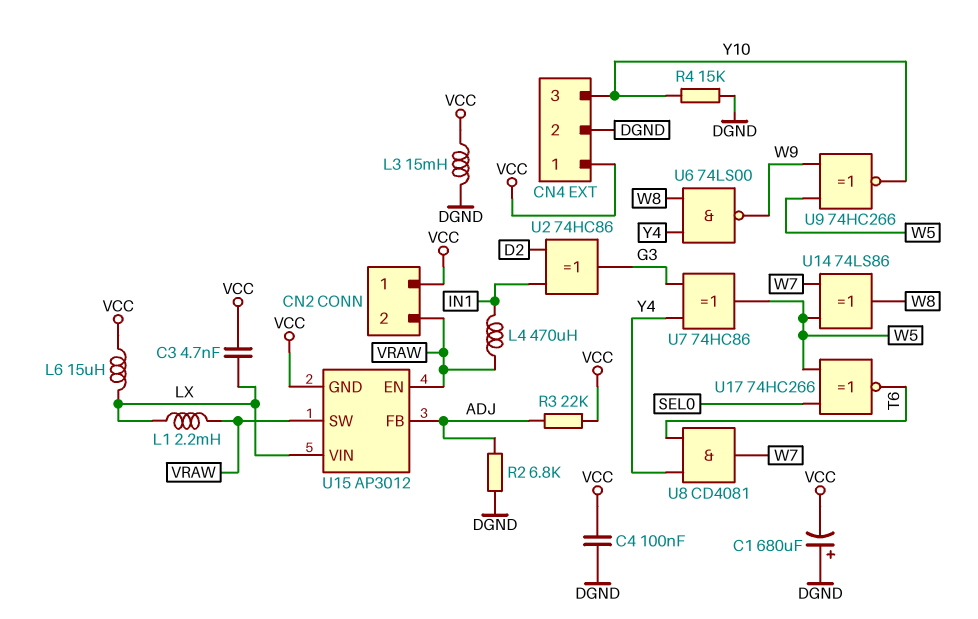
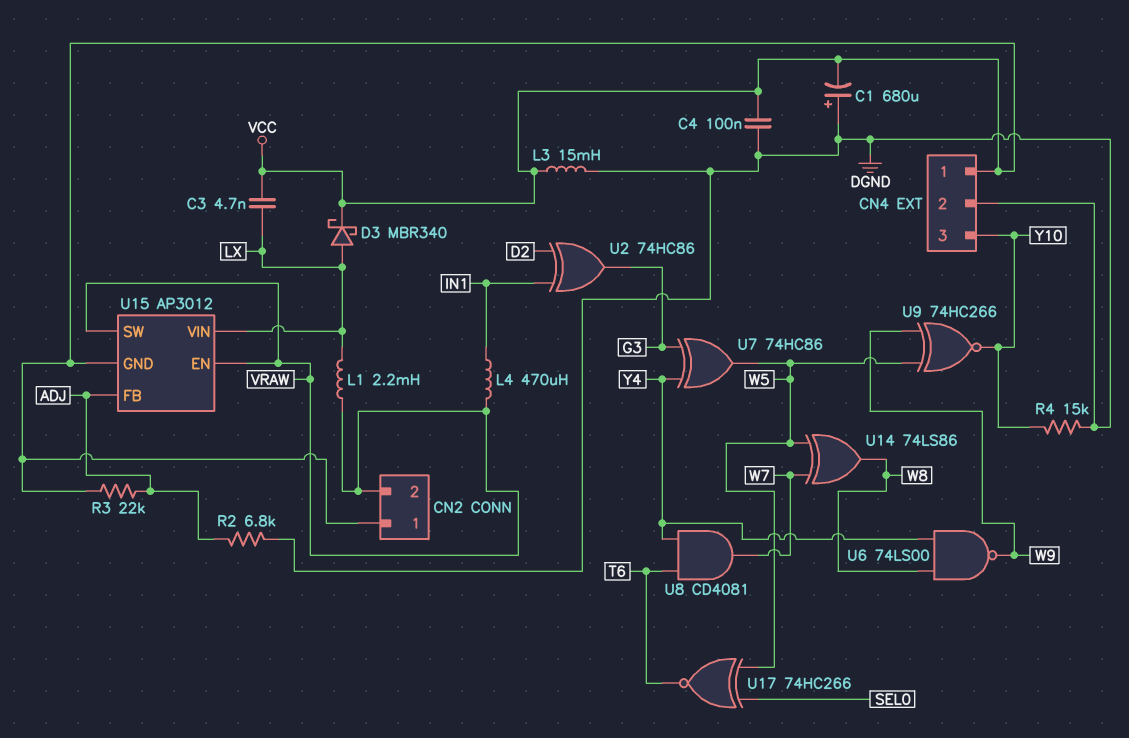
D3: none -> schottky MBR340 (A LX, K VCC)
L6: 15uH (LX, VCC) -> none

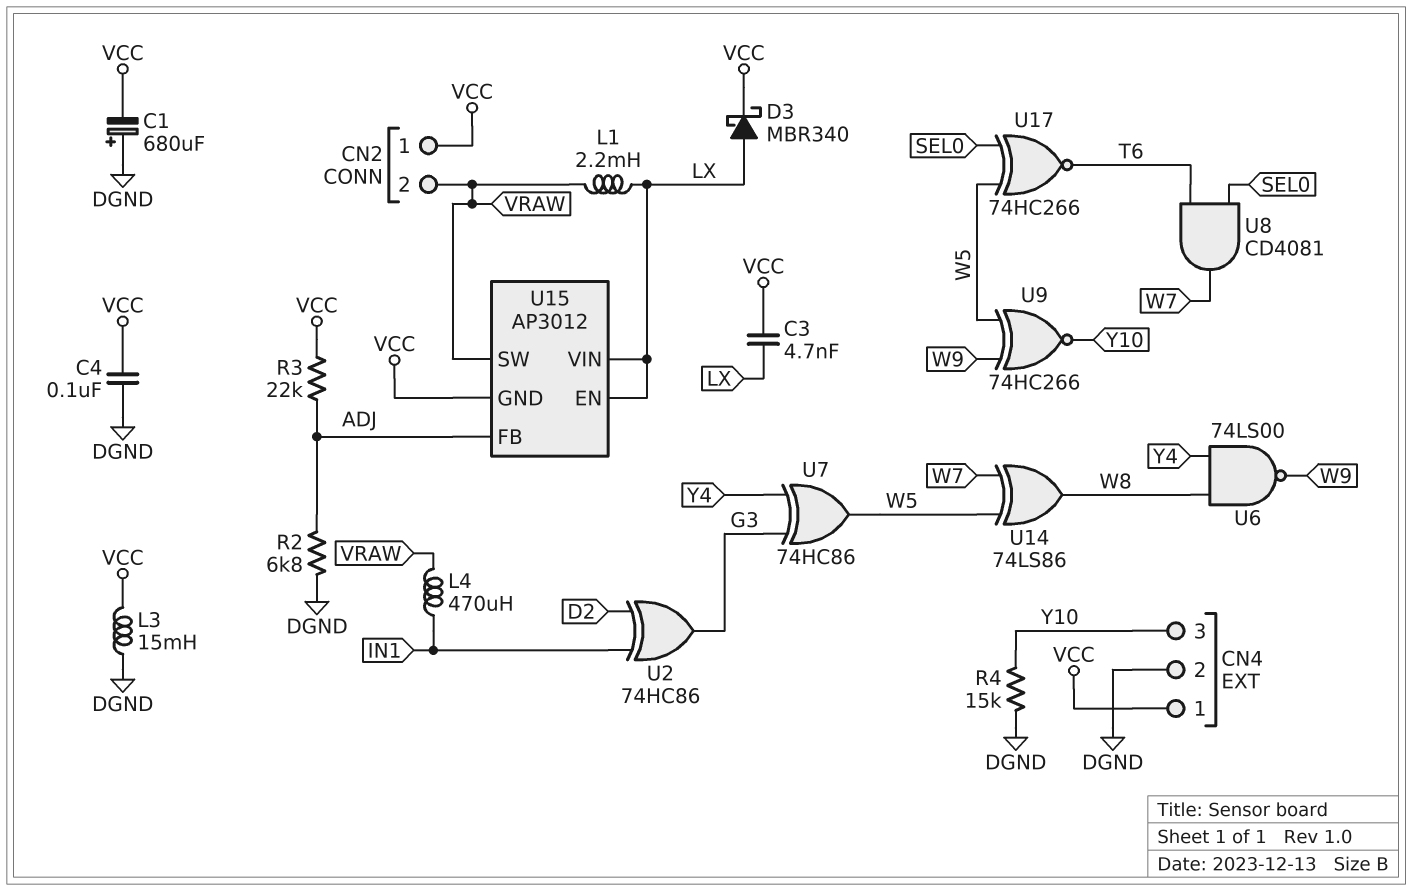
U8: AND CD4081 (in T6, in Y4, out W7) -> AND CD4081 (in SEL0, in T6, out W7)
U15 pin EN: VRAW -> LX

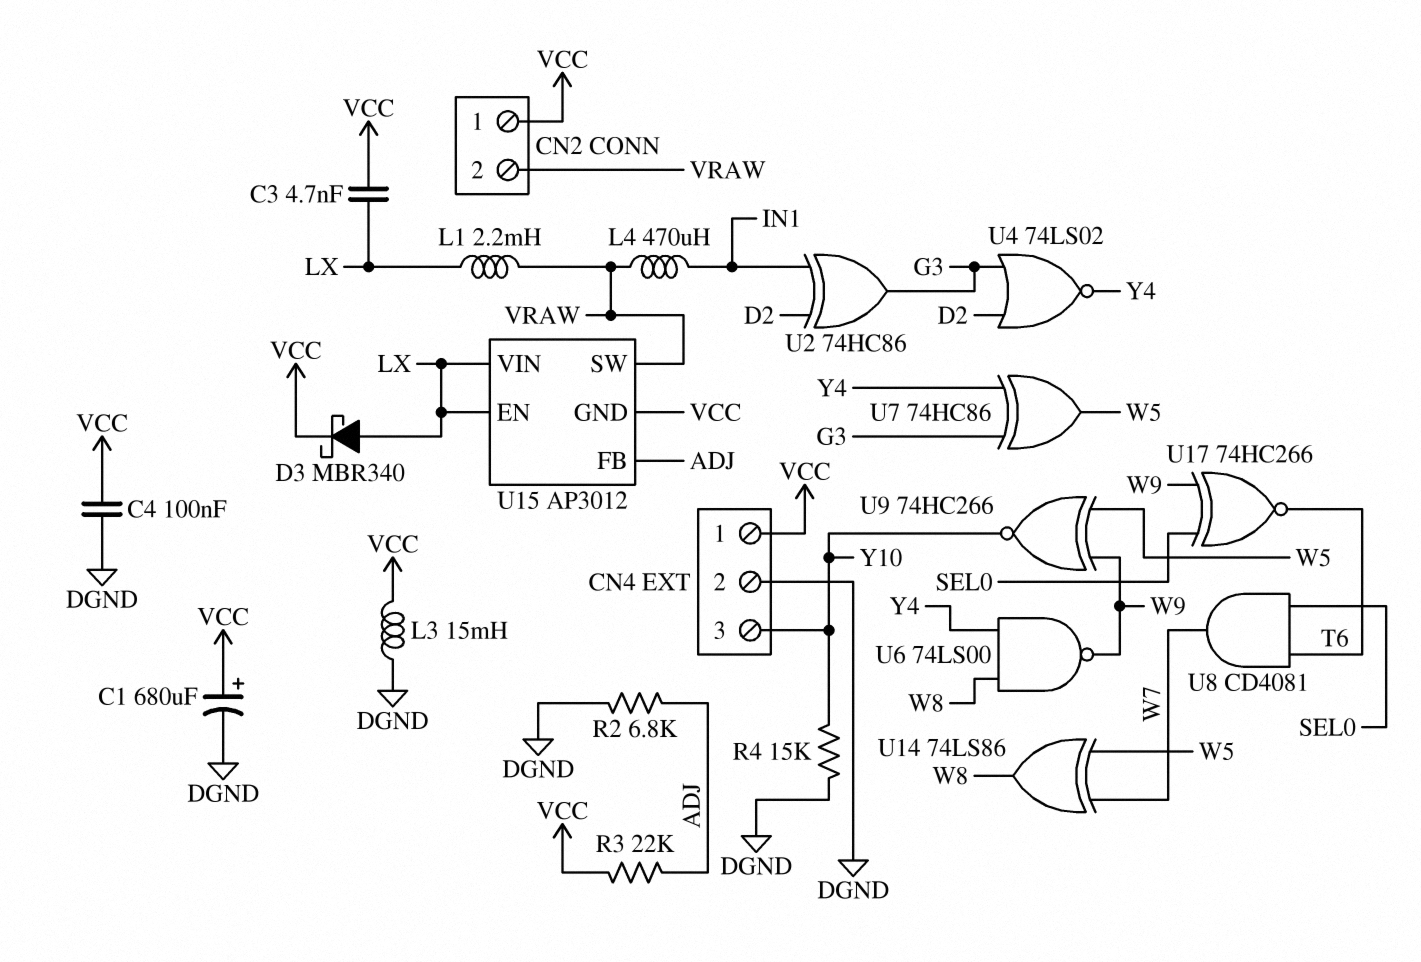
C1: 680uF (plus DGND, minus VCC) -> 680uF (plus VCC, minus DGND)
U4: none -> NOR 74LS02 (in D2, in G3, out Y4)
U17: XNOR 74HC266 (in SEL0, in W5, out T6) -> XNOR 74HC266 (in SEL0, in W9, out T6)

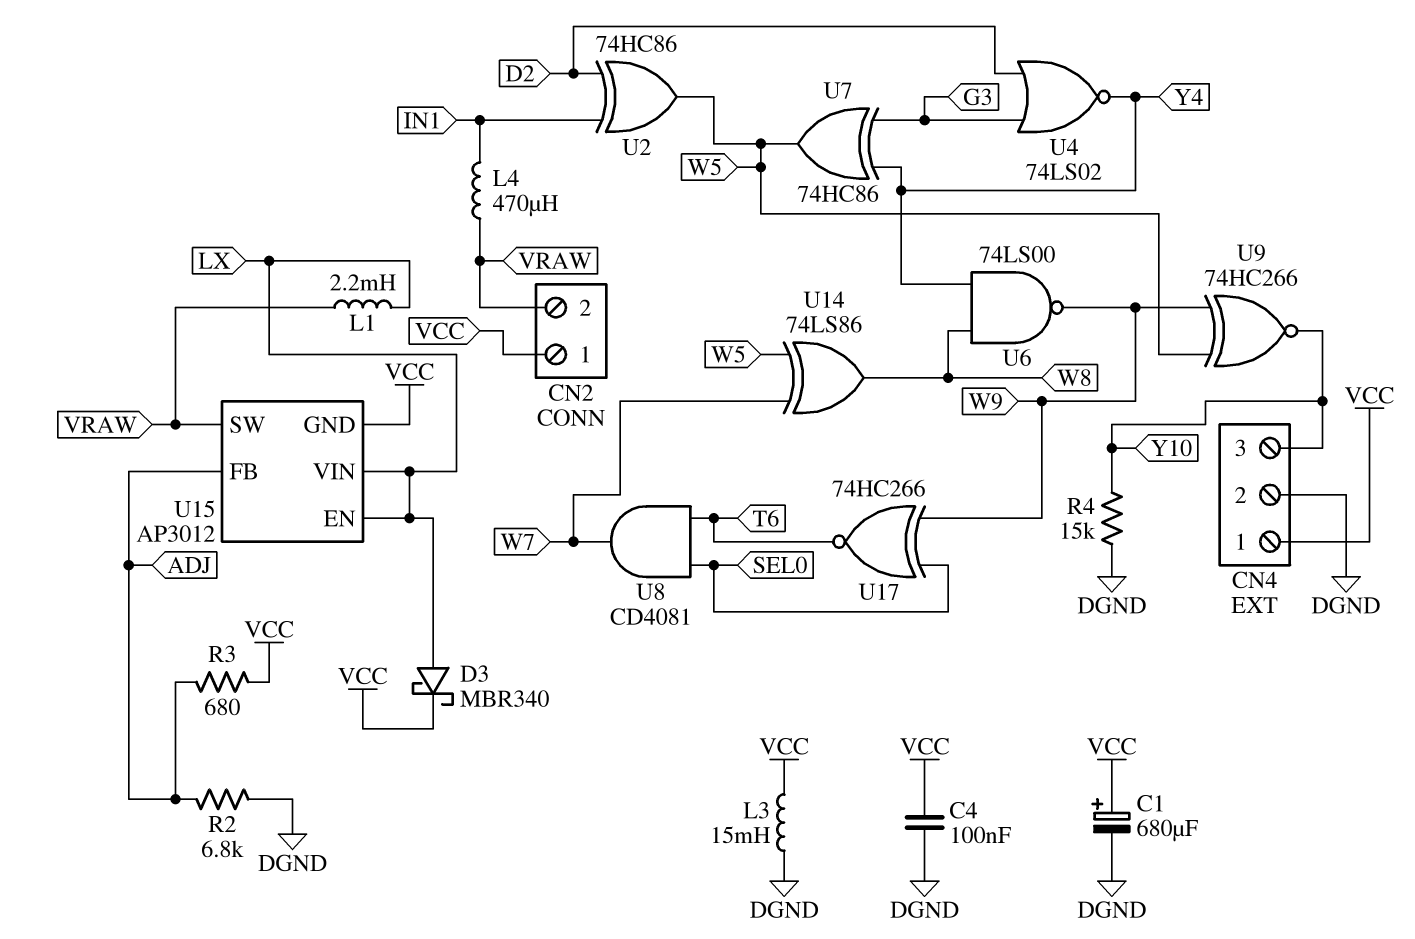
C3: 4.7nF (LX, VCC) -> none
R3: 22k (ADJ, VCC) -> 680 (ADJ, VCC)
U2: XOR 74HC86 (in D2, in IN1, out G3) -> XOR 74HC86 (in D2, in IN1, out W5)

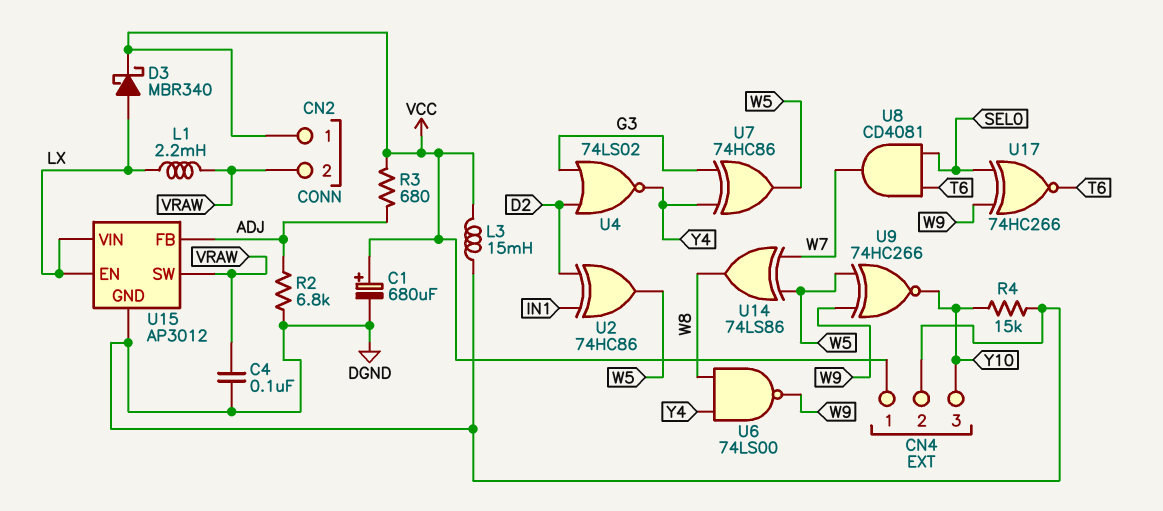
C4: 100nF (DGND, VCC) -> 100nF (DGND, VRAW)
L4: 470uH (IN1, VRAW) -> none
U15 pin GND: VCC -> DGND

